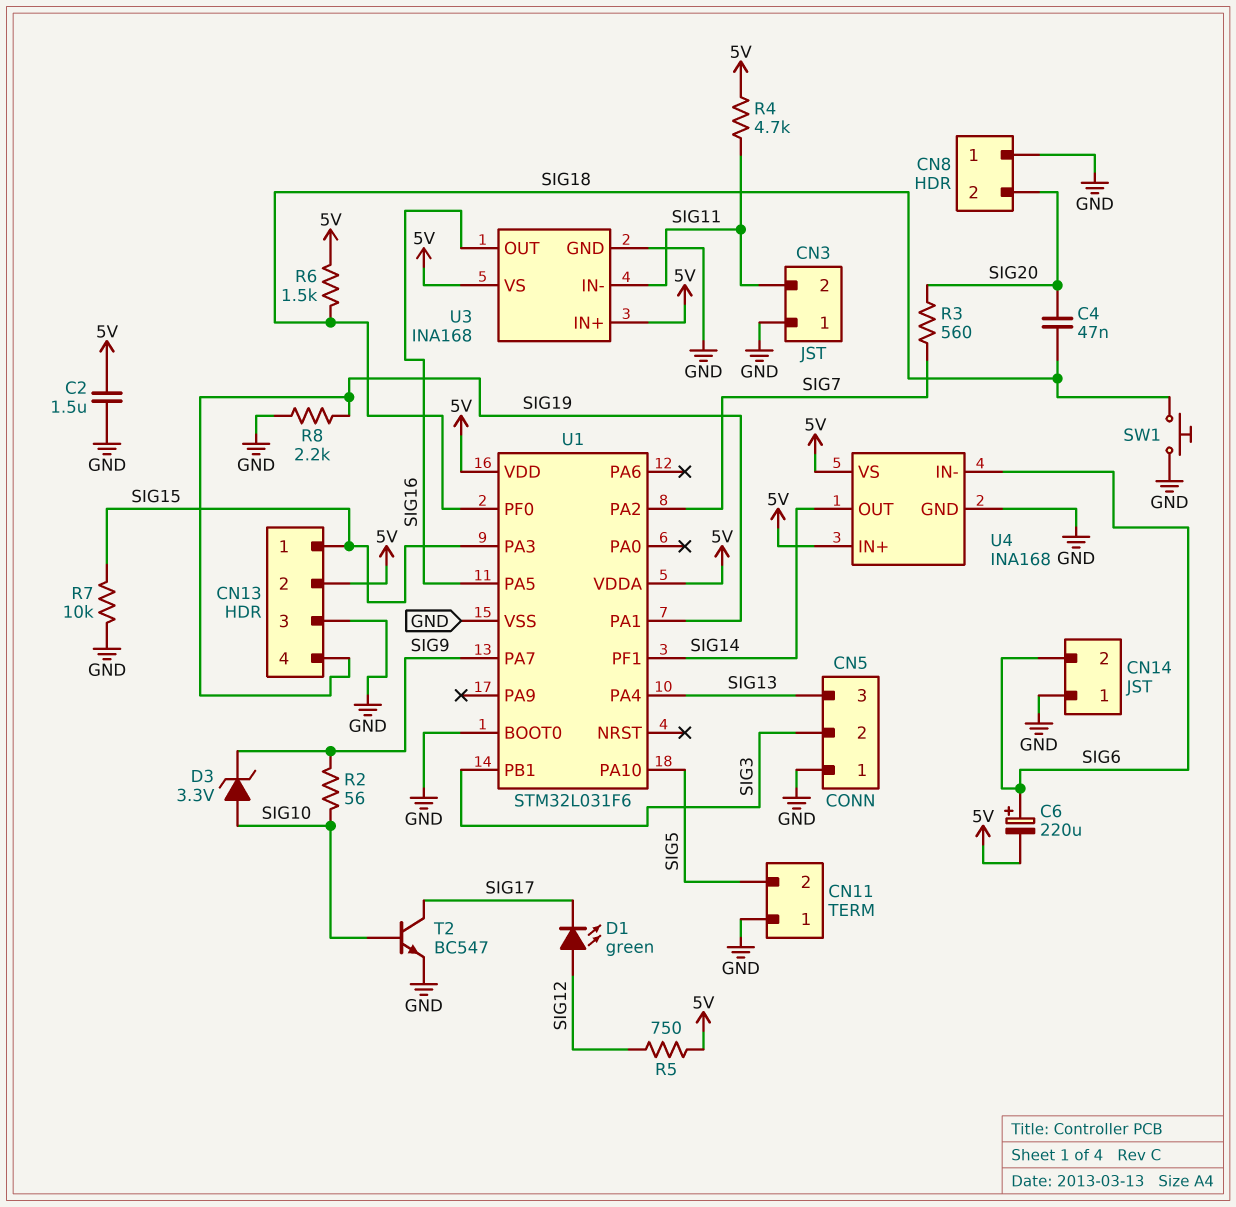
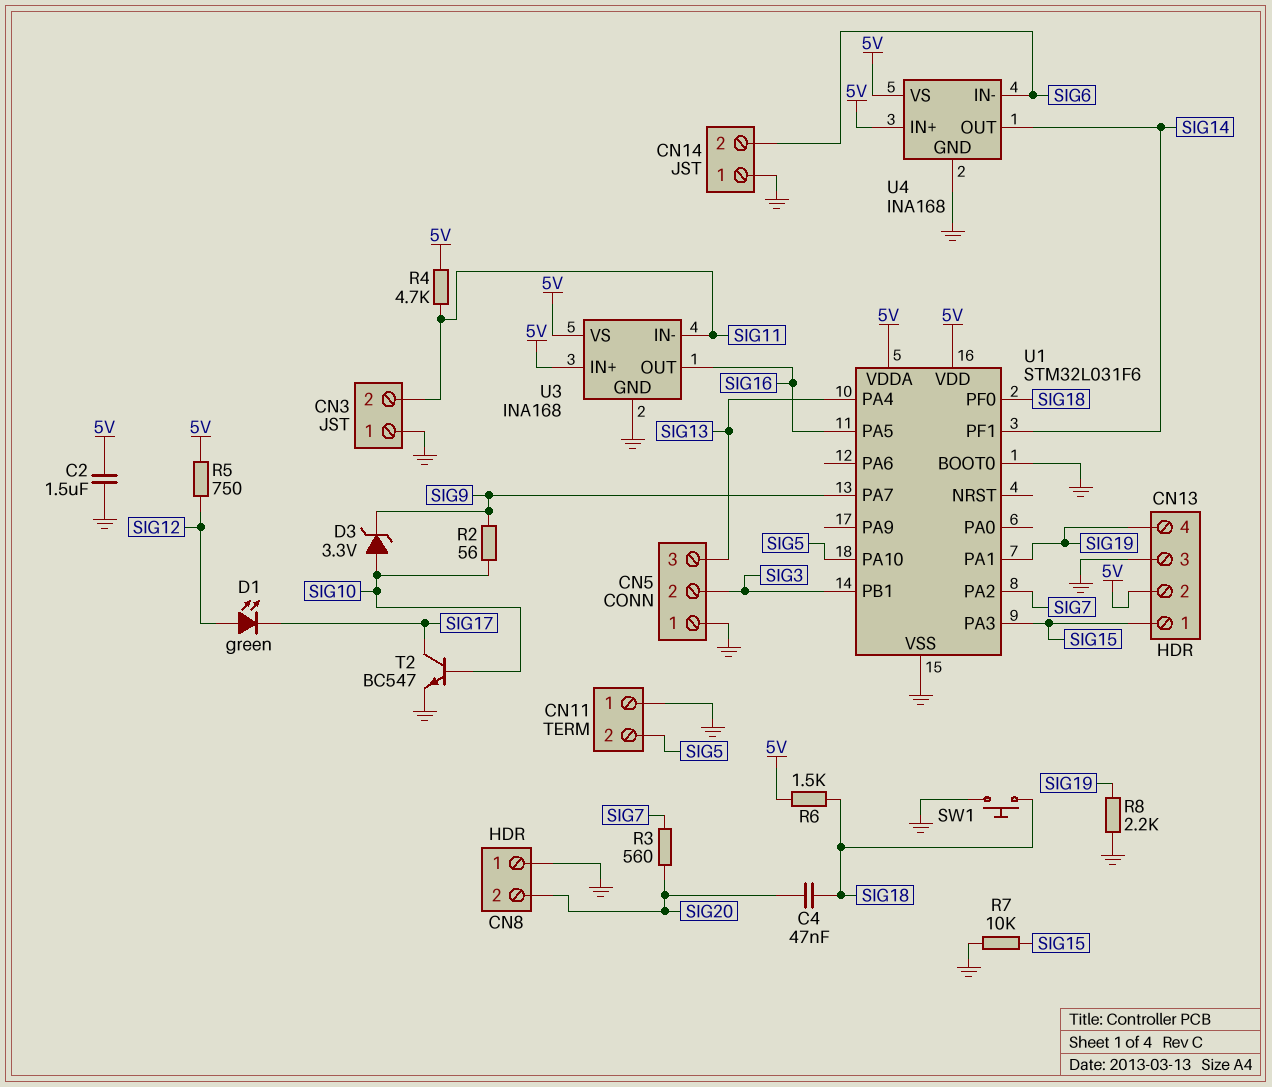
C6: 220uF (plus SIG6, minus 5V) -> none

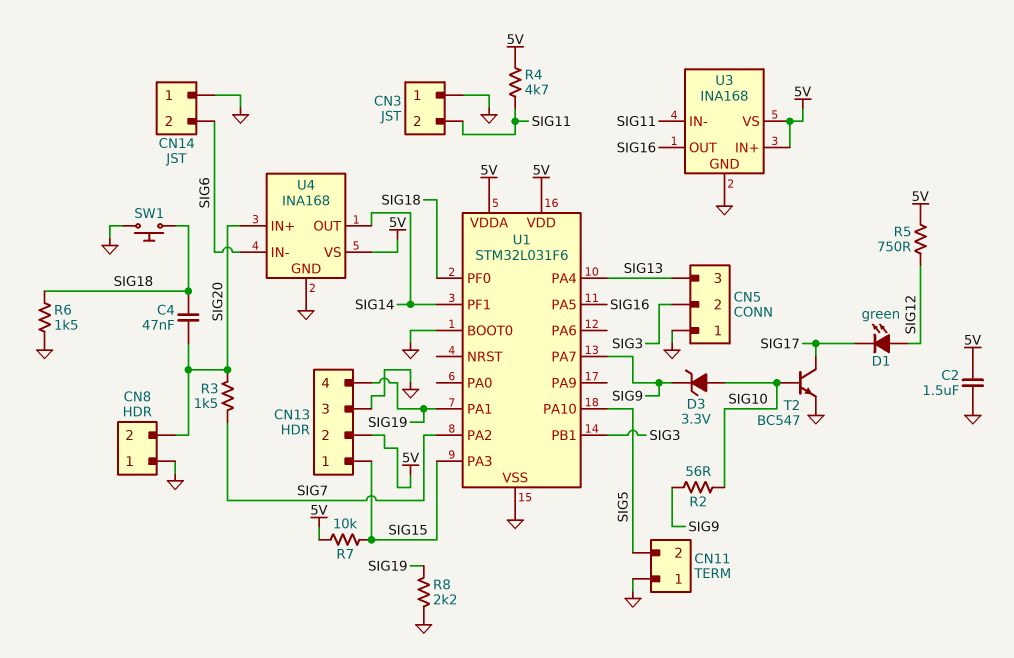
R3: 560 (SIG7, SIG20) -> 1.5k (SIG7, SIG20)
R6: 1.5k (5V, SIG18) -> 1.5k (GND, SIG18)
R7: 10k (GND, SIG15) -> 10k (5V, SIG15)
U4 pin IN+: 5V -> SIG20

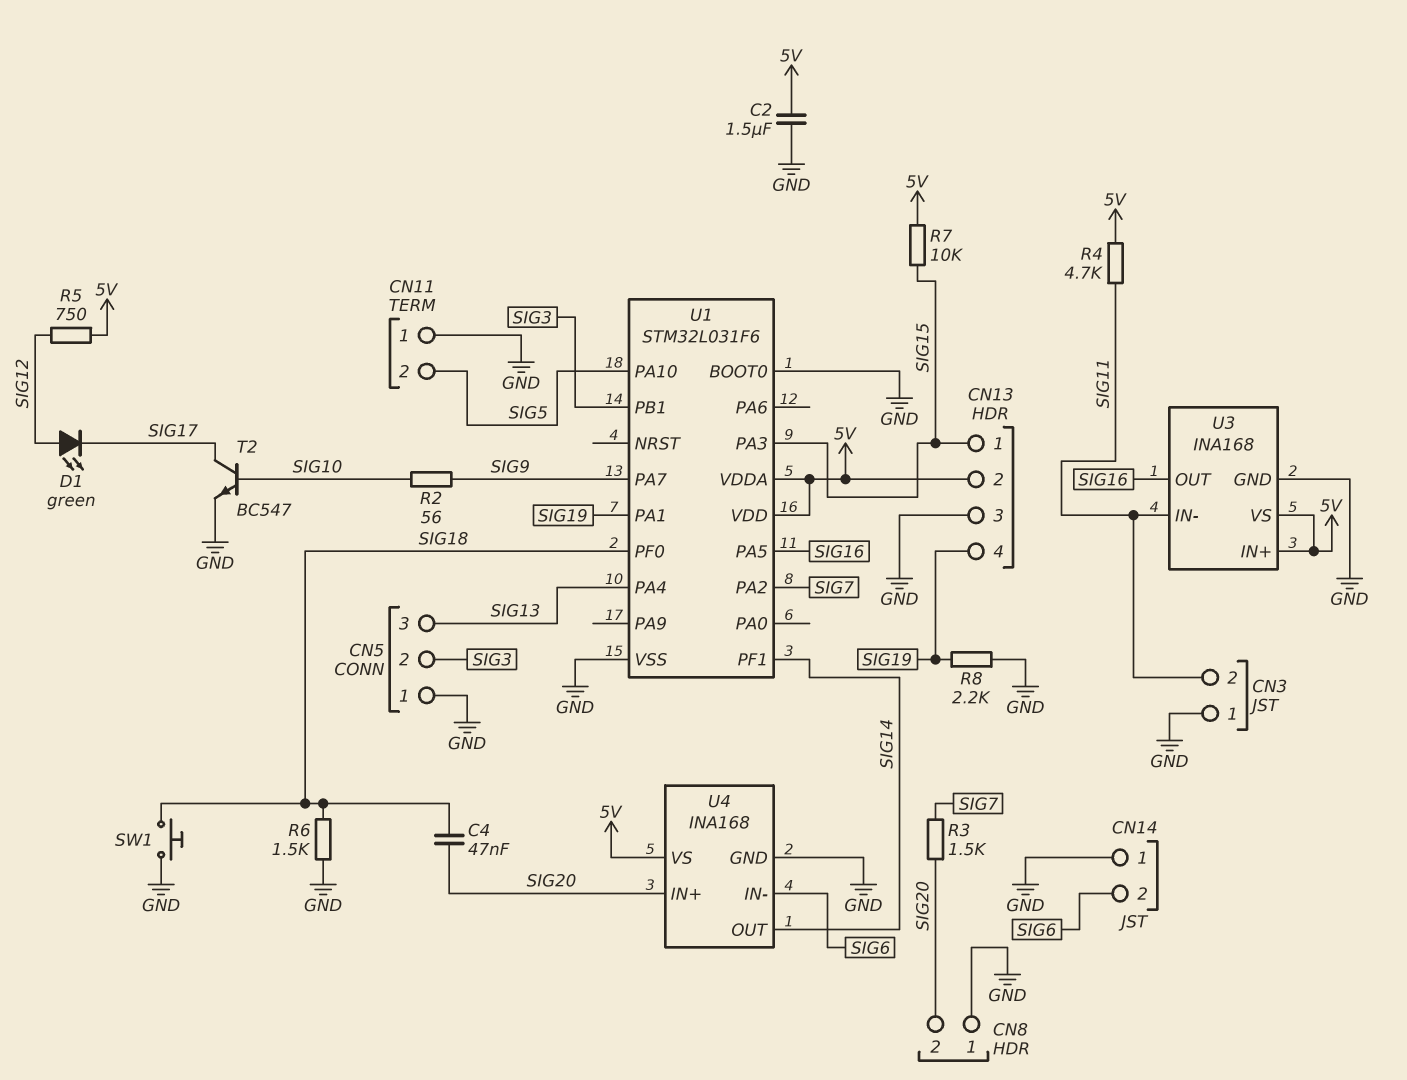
D3: zener 3.3V (A SIG10, K SIG9) -> none

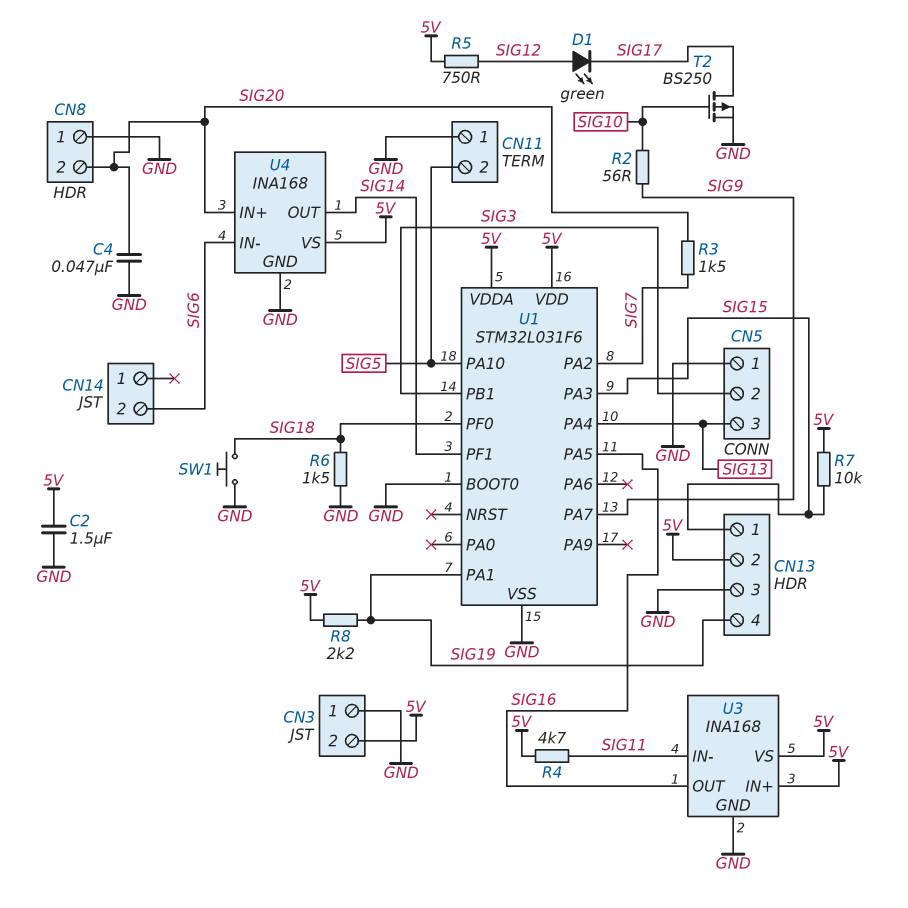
C4: 47nF (SIG18, SIG20) -> 47nF (GND, SIG20)
CN3 pin 2: SIG11 -> 5V
CN14 pin 1: GND -> none
R8: 2.2k (GND, SIG19) -> 2.2k (5V, SIG19)
T2: NPN BC547 (B SIG10, C SIG17, E GND) -> PMOS BS250 (G SIG10, D SIG17, S GND)

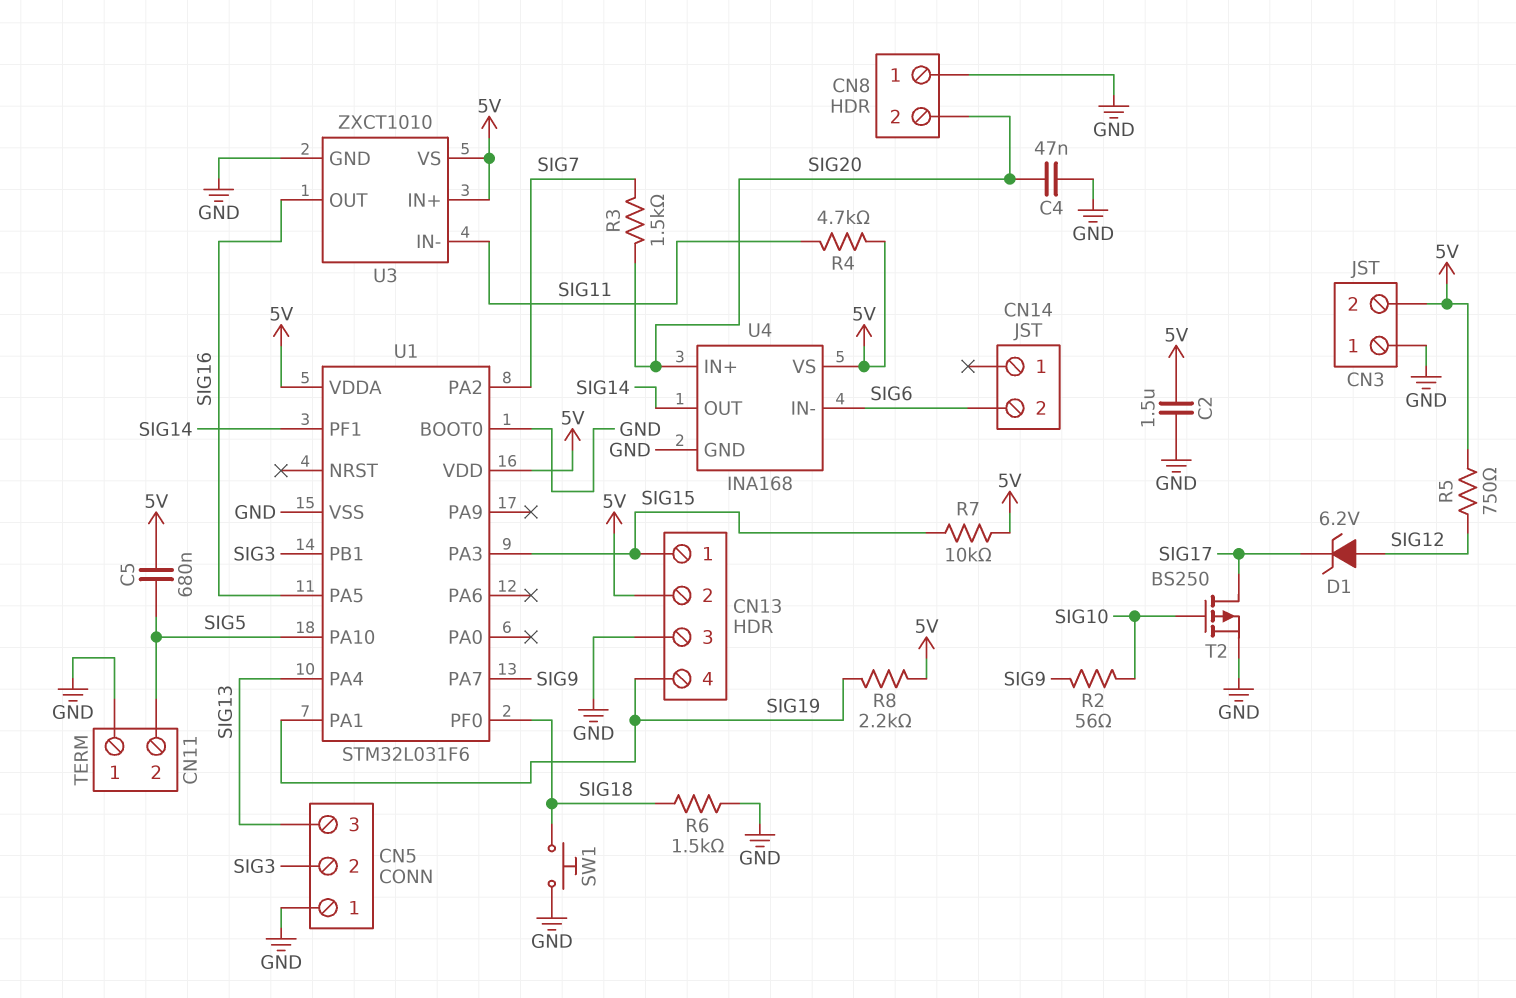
C5: none -> 680nF (5V, SIG5)
D1: LED green (A SIG12, K SIG17) -> zener 6.2V (A SIG12, K SIG17)
U3: INA168 -> ZXCT1010

